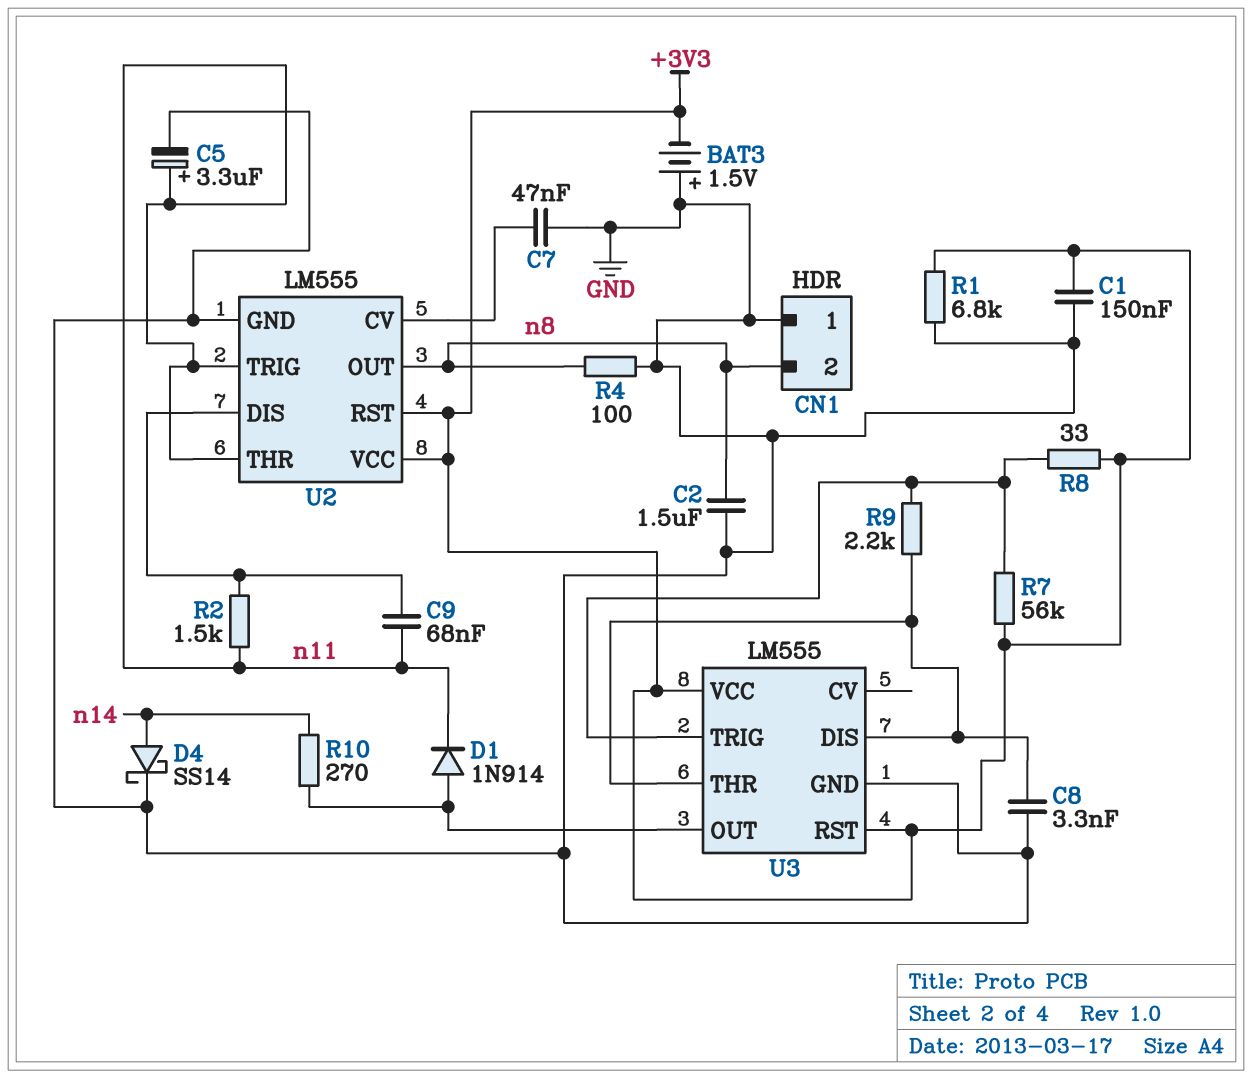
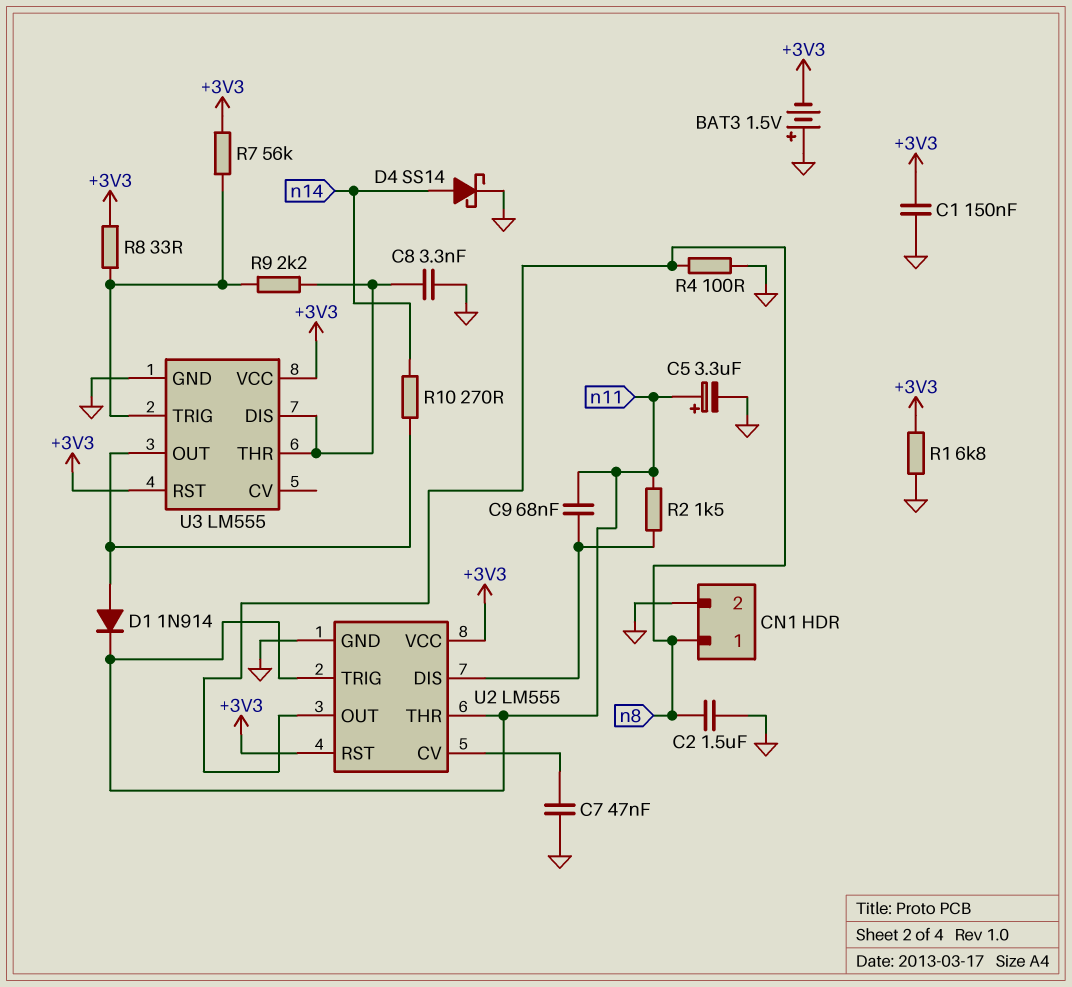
CN1 pin 1: GND -> n8
CN1 pin 2: n8 -> GND

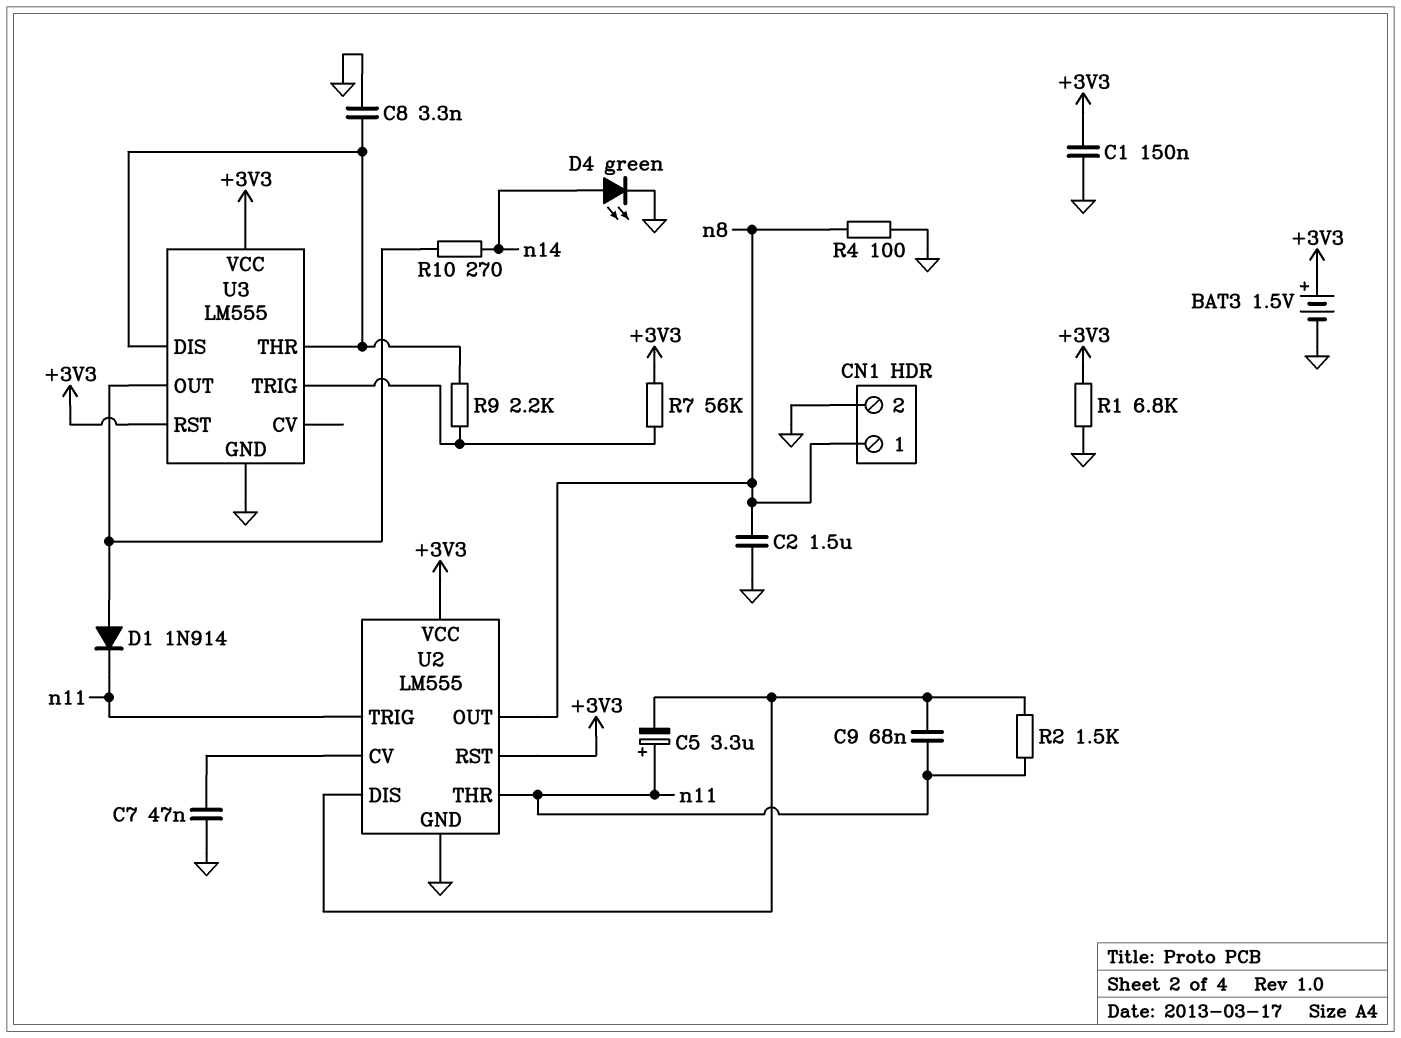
BAT3: 1.5V (plus GND, minus +3V3) -> 1.5V (plus +3V3, minus GND)
C5: 3.3uF (plus n11, minus GND) -> 3.3uF (plus n11, minus U2/DIS)
D4: schottky SS14 (A n14, K GND) -> LED green (A n14, K GND)
R8: 33 (+3V3, U3/TRIG) -> none

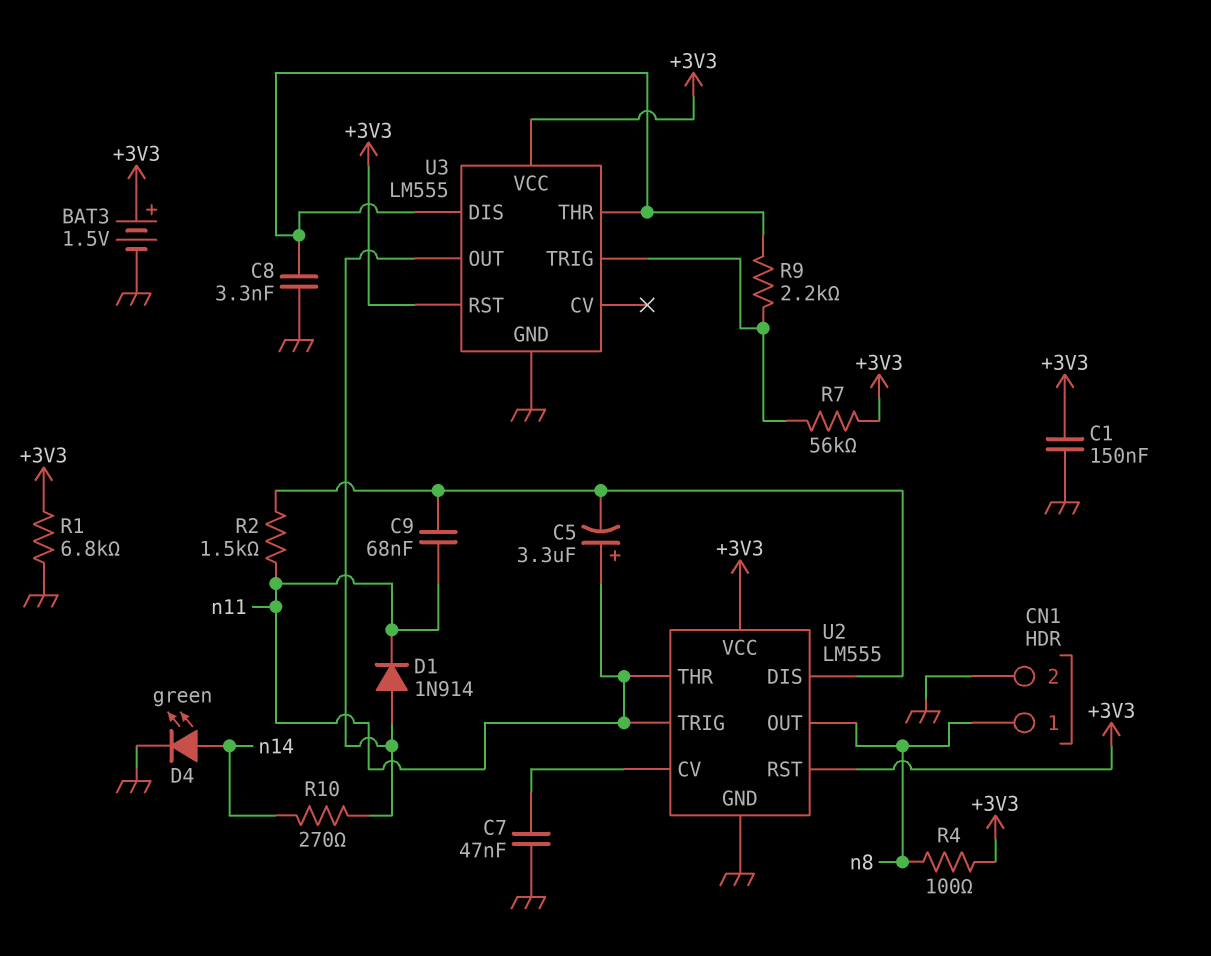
C2: 1.5uF (GND, n8) -> none
R4: 100 (GND, n8) -> 100 (+3V3, n8)

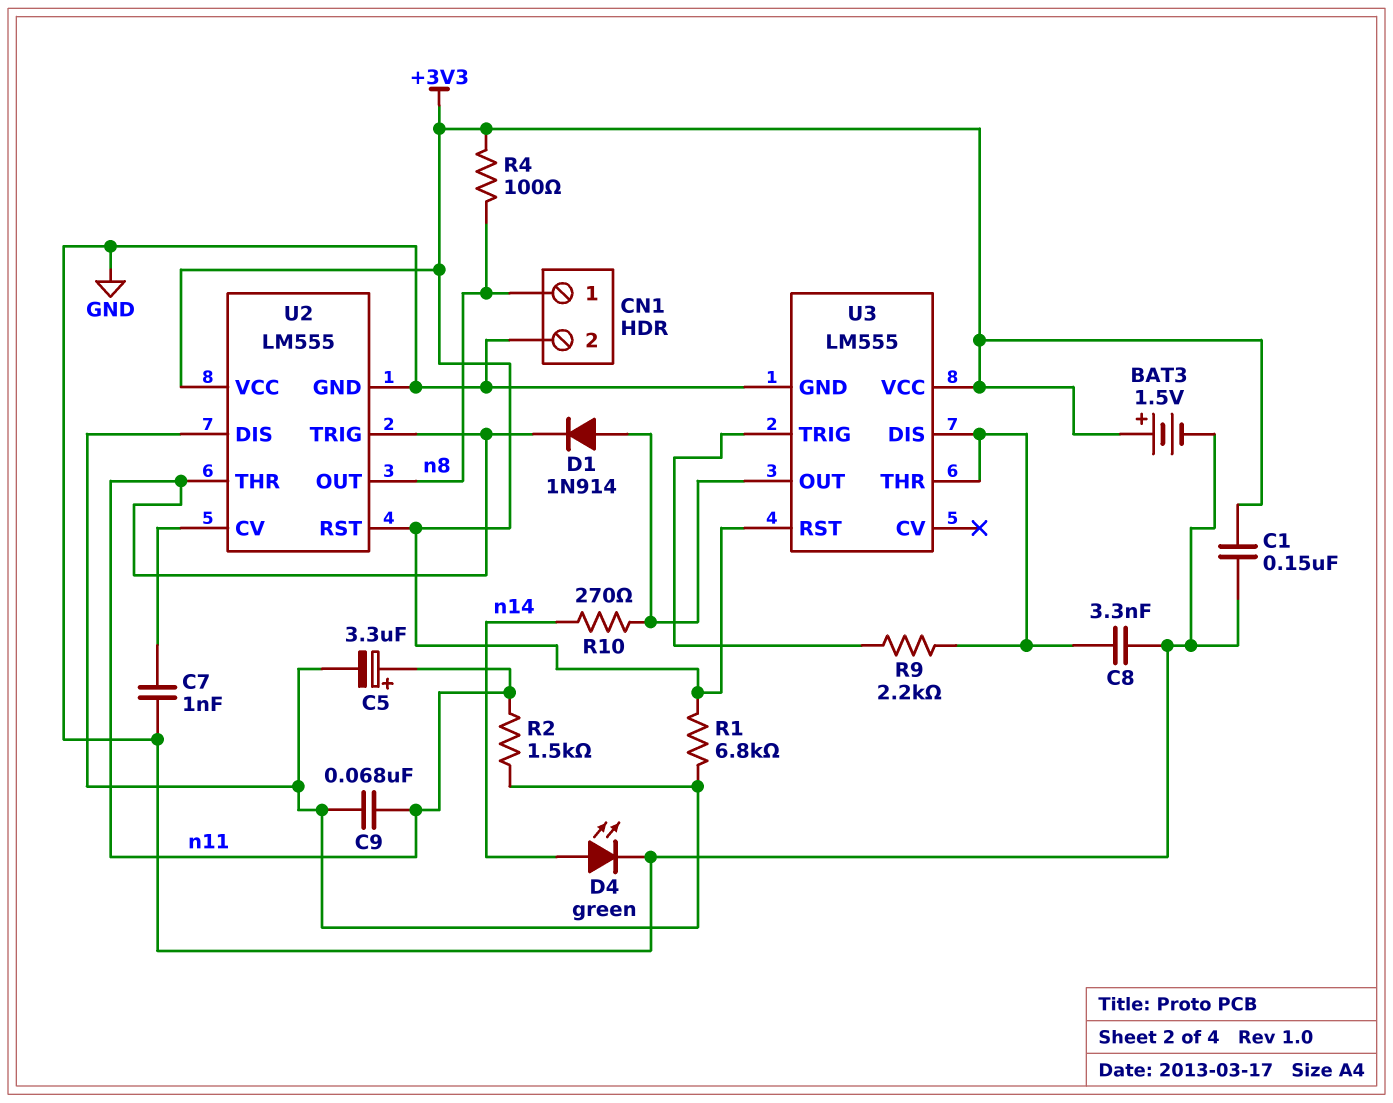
C7: 47nF (GND, U2/CV) -> 1nF (GND, U2/CV)
R1: 6.8k (+3V3, GND) -> 6.8k (+3V3, U2/DIS)
R7: 56k (+3V3, U3/TRIG) -> none

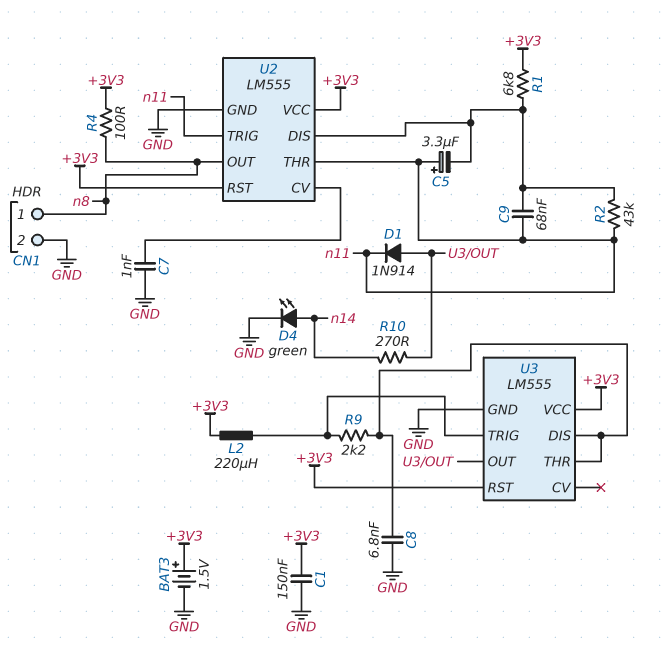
C8: 3.3nF (GND, U3/DIS) -> 6.8nF (GND, U3/DIS)
L2: none -> 220uH (+3V3, U3/TRIG)
R2: 1.5k (U2/DIS, n11) -> 43k (U2/DIS, n11)

